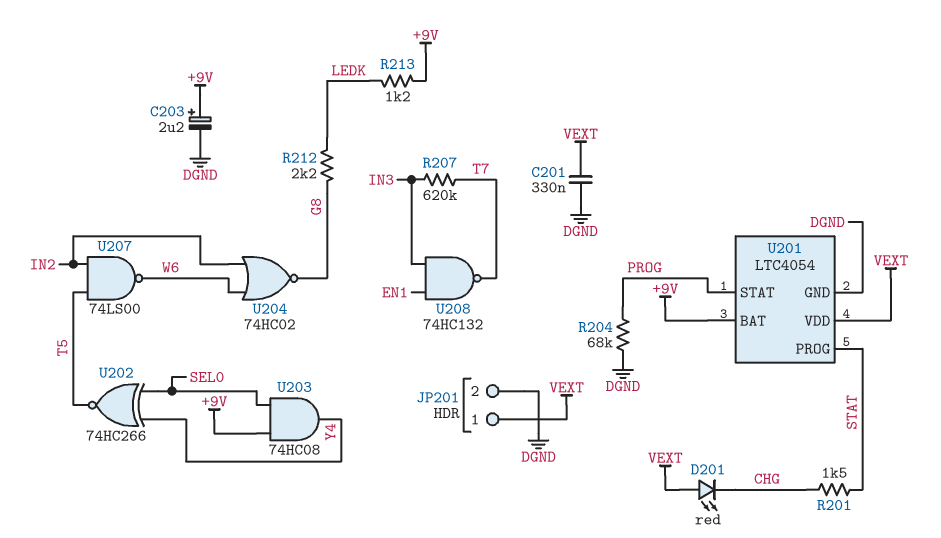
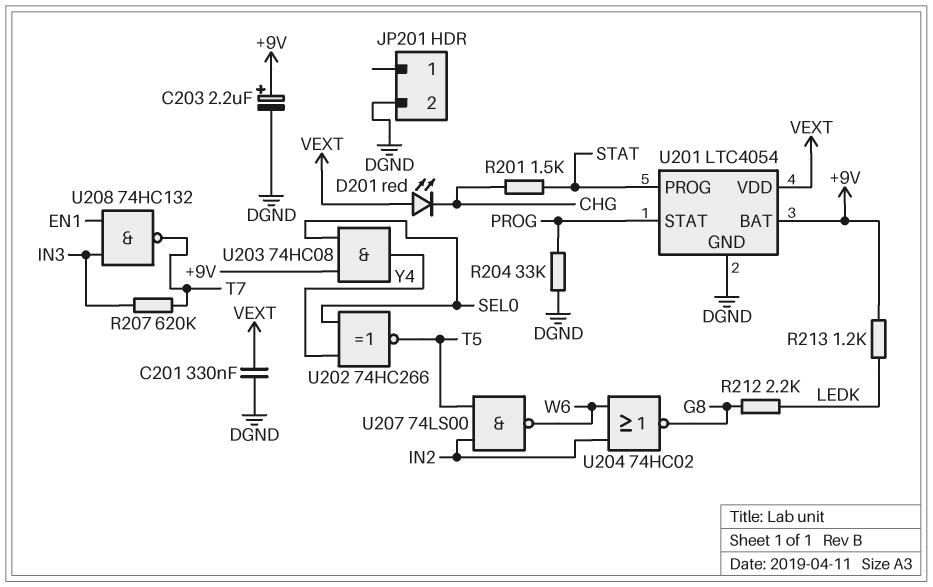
JP201 pin 1: VEXT -> none
R204: 68k (DGND, PROG) -> 33k (DGND, PROG)

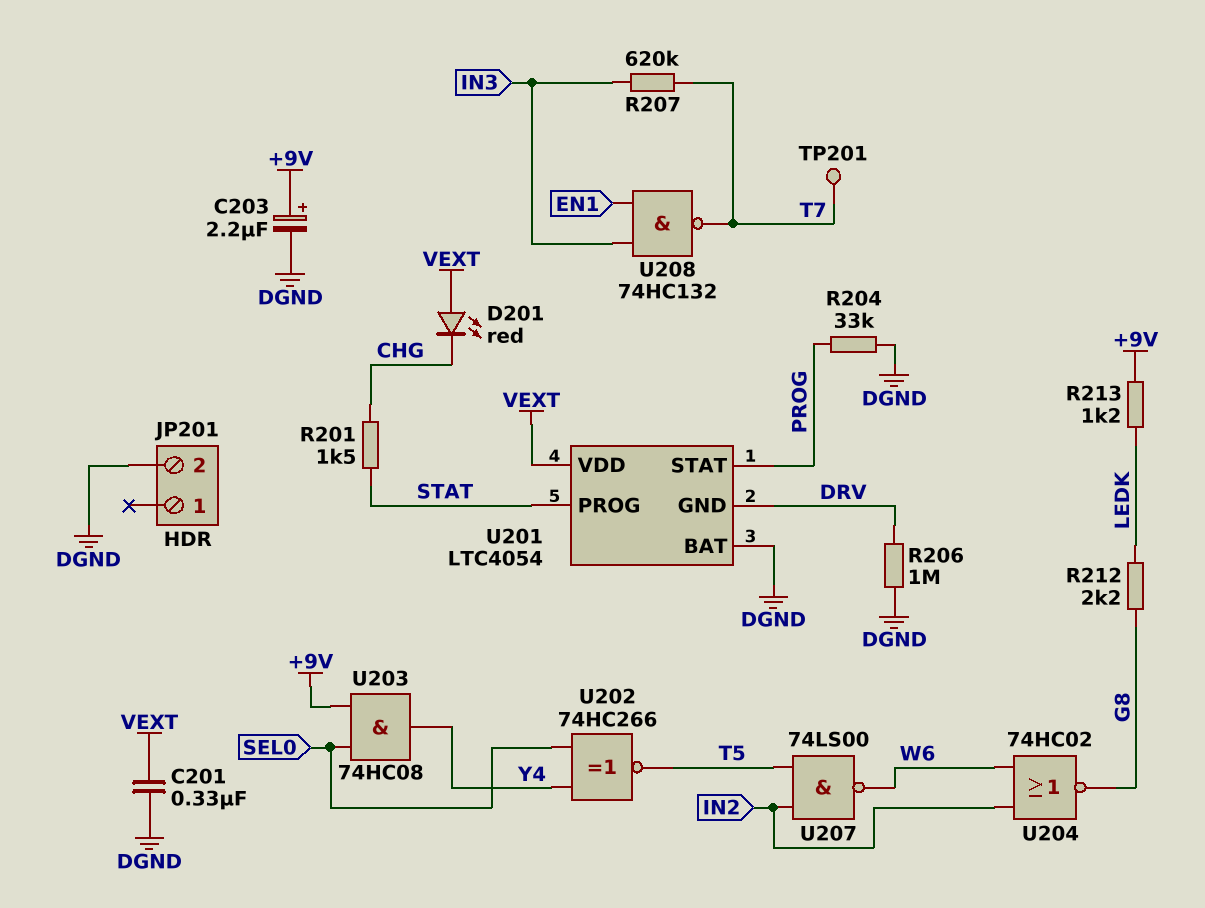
R206: none -> 1M (DGND, DRV)
TP201: none -> test point (T7)
U201 pin BAT: +9V -> DGND
U201 pin GND: DGND -> DRV

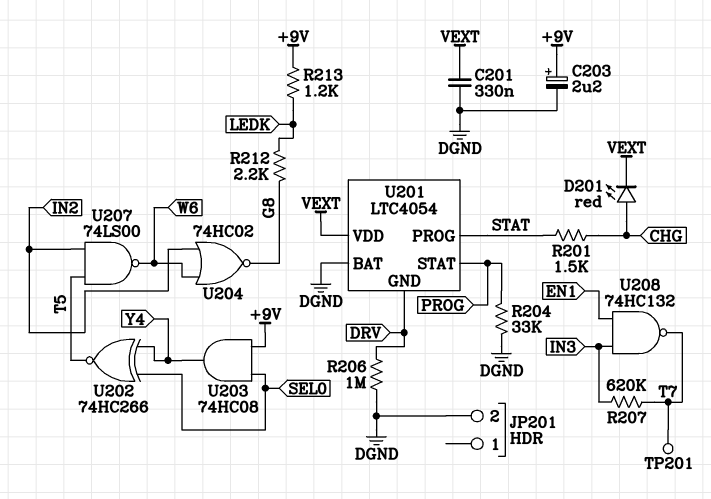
D201: LED red (A VEXT, K CHG) -> LED red (A CHG, K VEXT)

